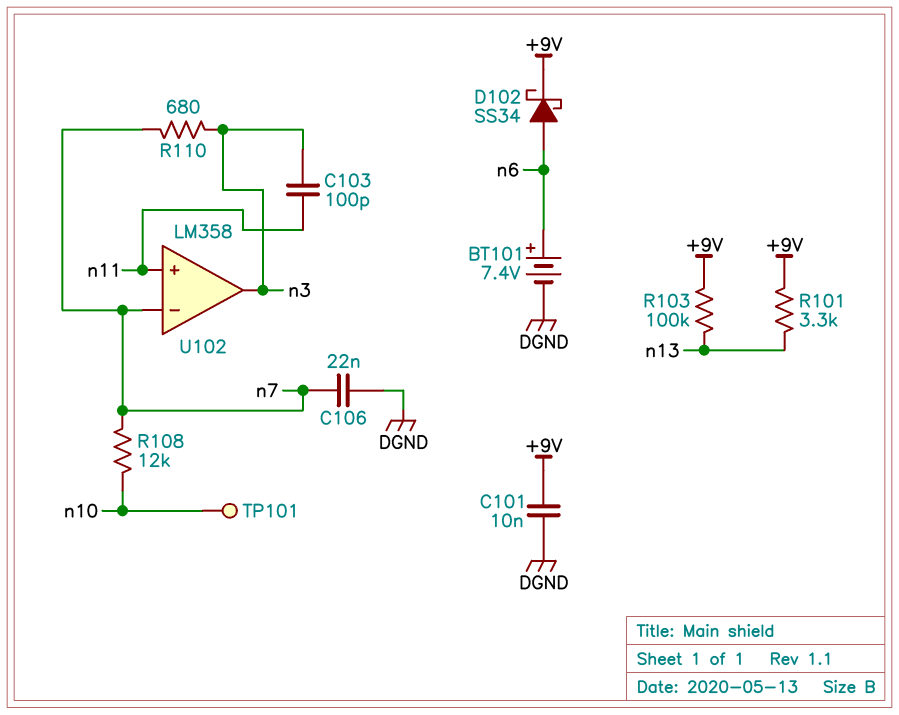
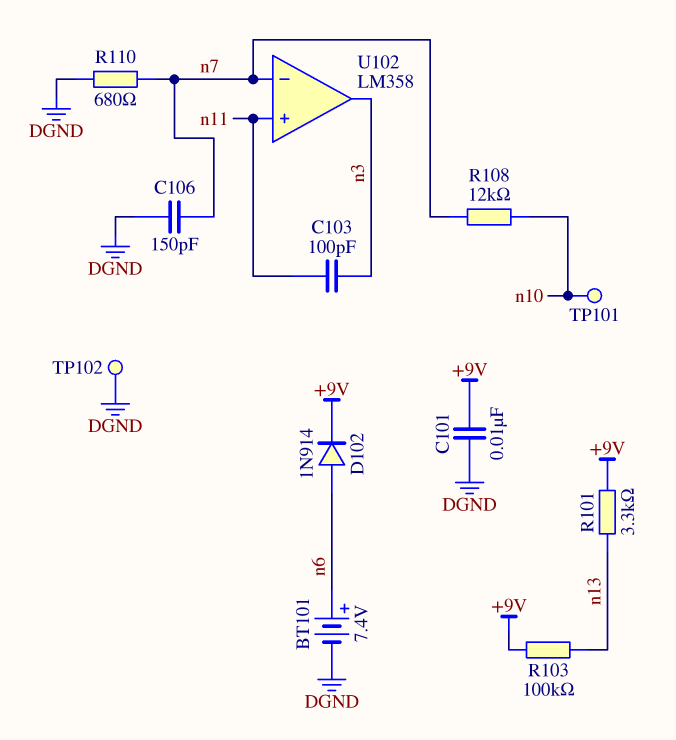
C106: 22nF (DGND, n7) -> 150pF (DGND, n7)
D102: schottky SS34 (A n6, K +9V) -> diode 1N914 (A n6, K +9V)
R110: 680 (n3, n7) -> 680 (DGND, n7)
TP102: none -> test point (DGND)

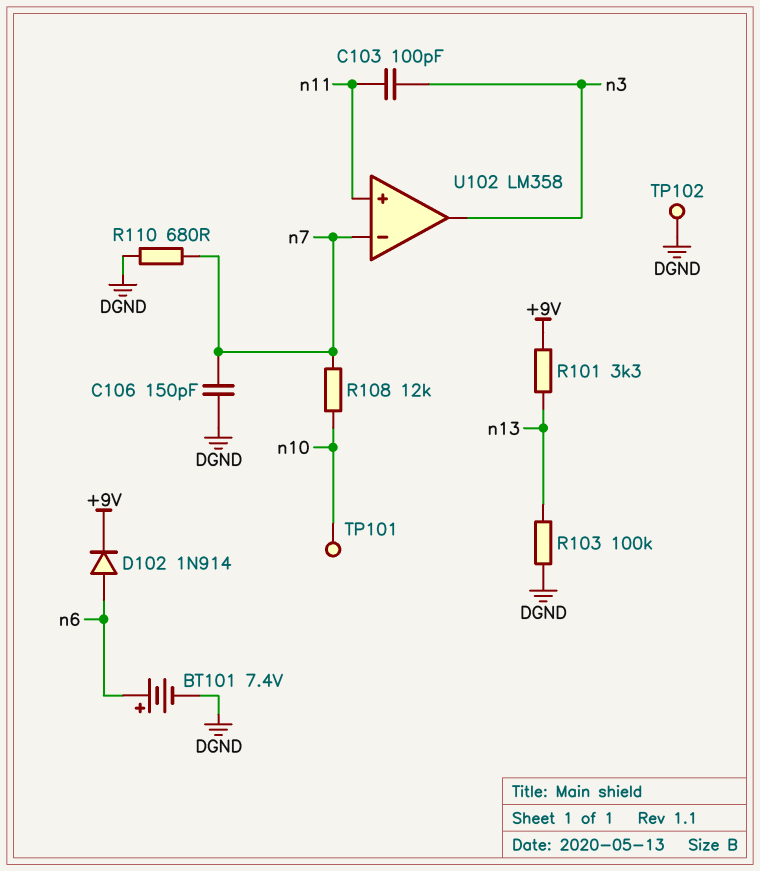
C101: 10nF (+9V, DGND) -> none
R103: 100k (+9V, n13) -> 100k (DGND, n13)

